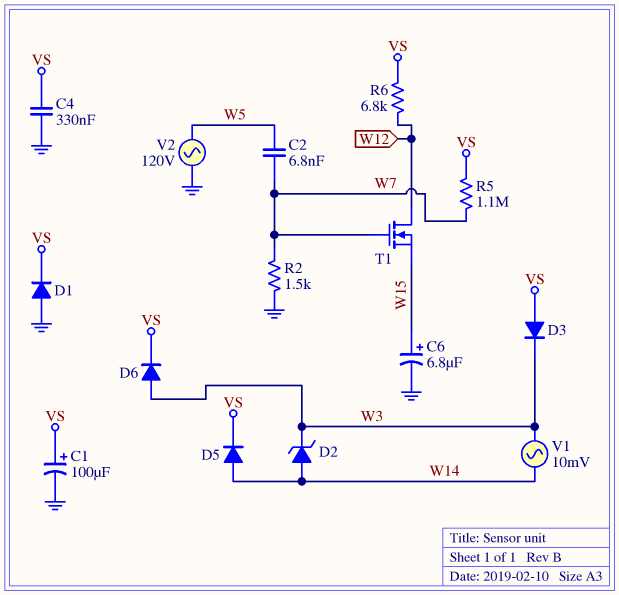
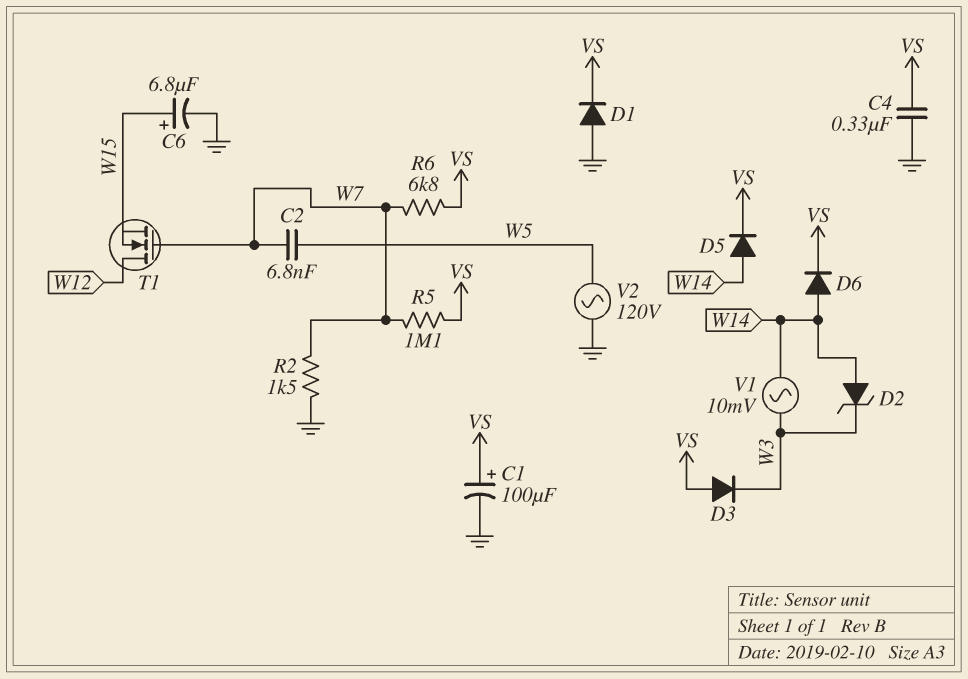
D6: diode (A W3, K VS) -> diode (A W14, K VS)
R6: 6.8k (VS, W12) -> 6.8k (VS, W7)

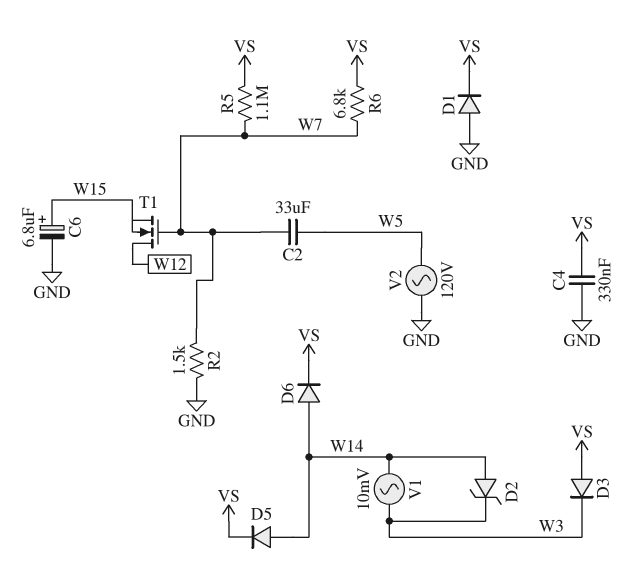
C1: 100uF (plus VS, minus GND) -> none
C2: 6.8nF (W5, W7) -> 33uF (W5, W7)

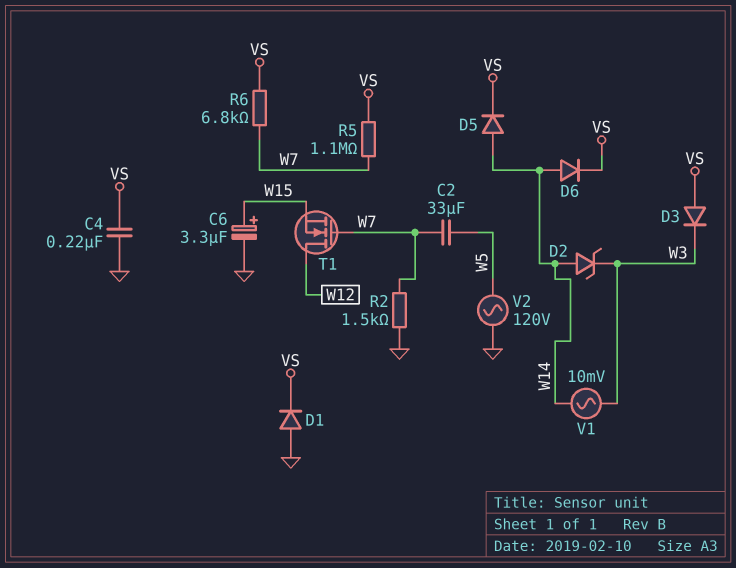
C4: 330nF (GND, VS) -> 220nF (GND, VS)
C6: 6.8uF (plus W15, minus GND) -> 3.3uF (plus W15, minus GND)

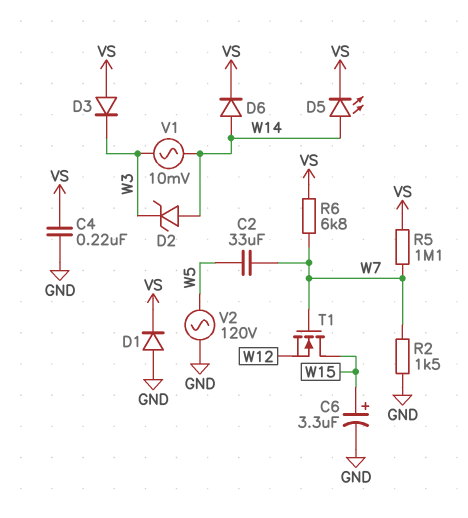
D5: diode (A W14, K VS) -> LED (A W14, K VS)
T1: NMOS (G W7, D W12, S W15) -> NMOS (G W7, D W15, S W12)

